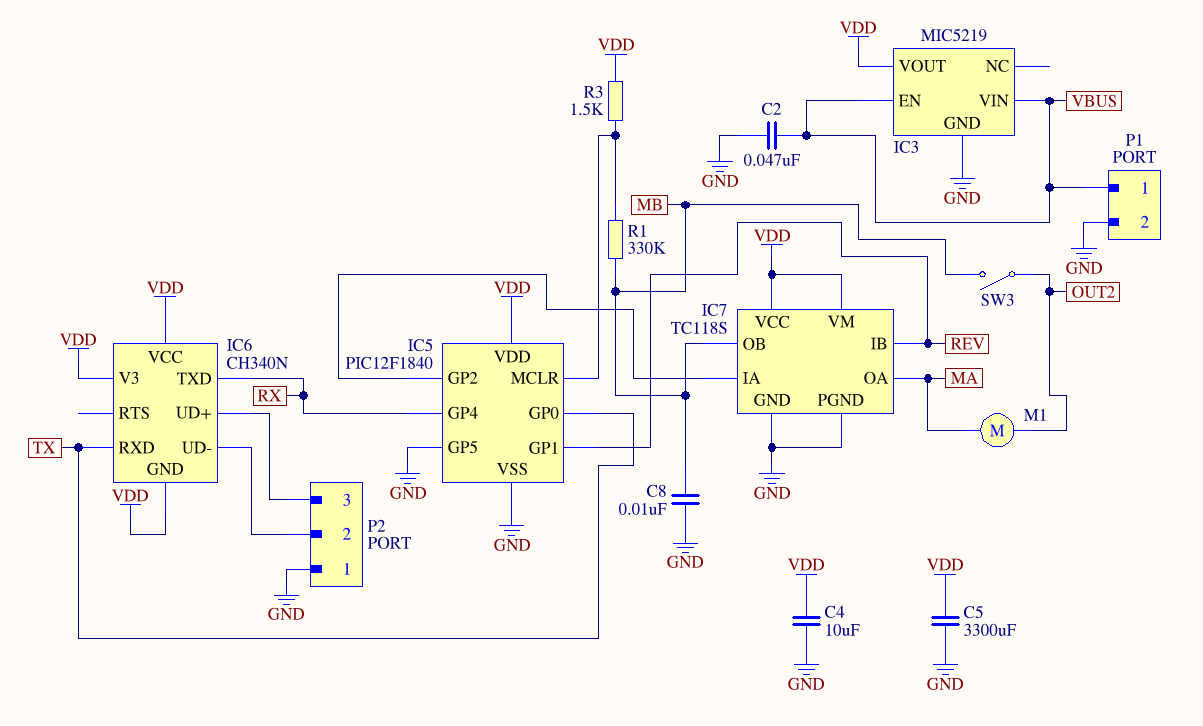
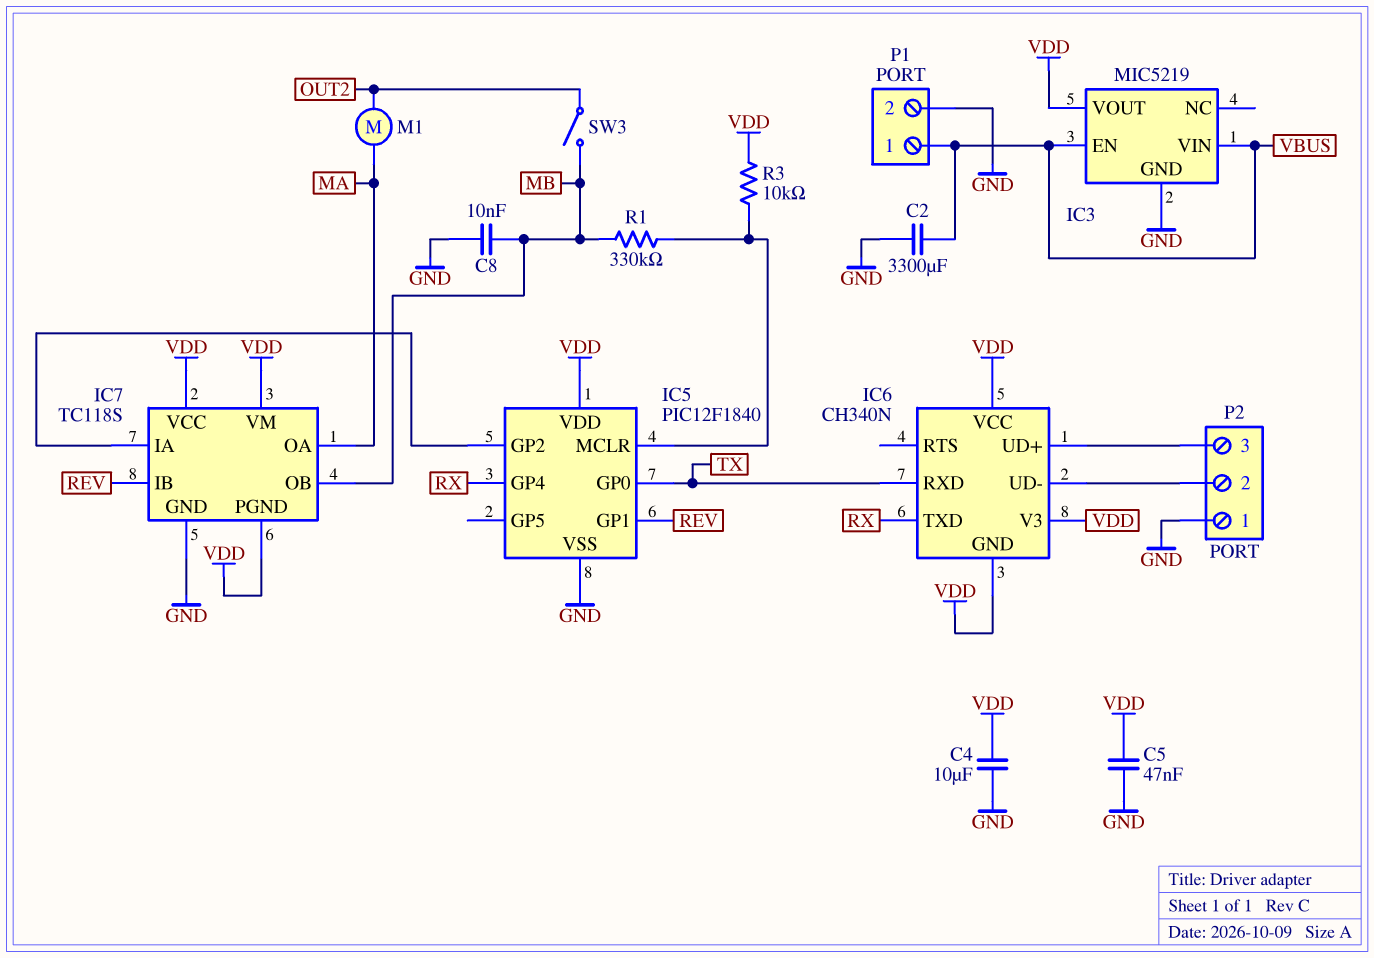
C2: 47nF (GND, VBUS) -> 3300uF (GND, VBUS)
C5: 3300uF (GND, VDD) -> 47nF (GND, VDD)
IC5 pin GP5: GND -> none
IC7 pin PGND: GND -> VDD
R3: 1.5k (IC5/MCLR, VDD) -> 10k (IC5/MCLR, VDD)

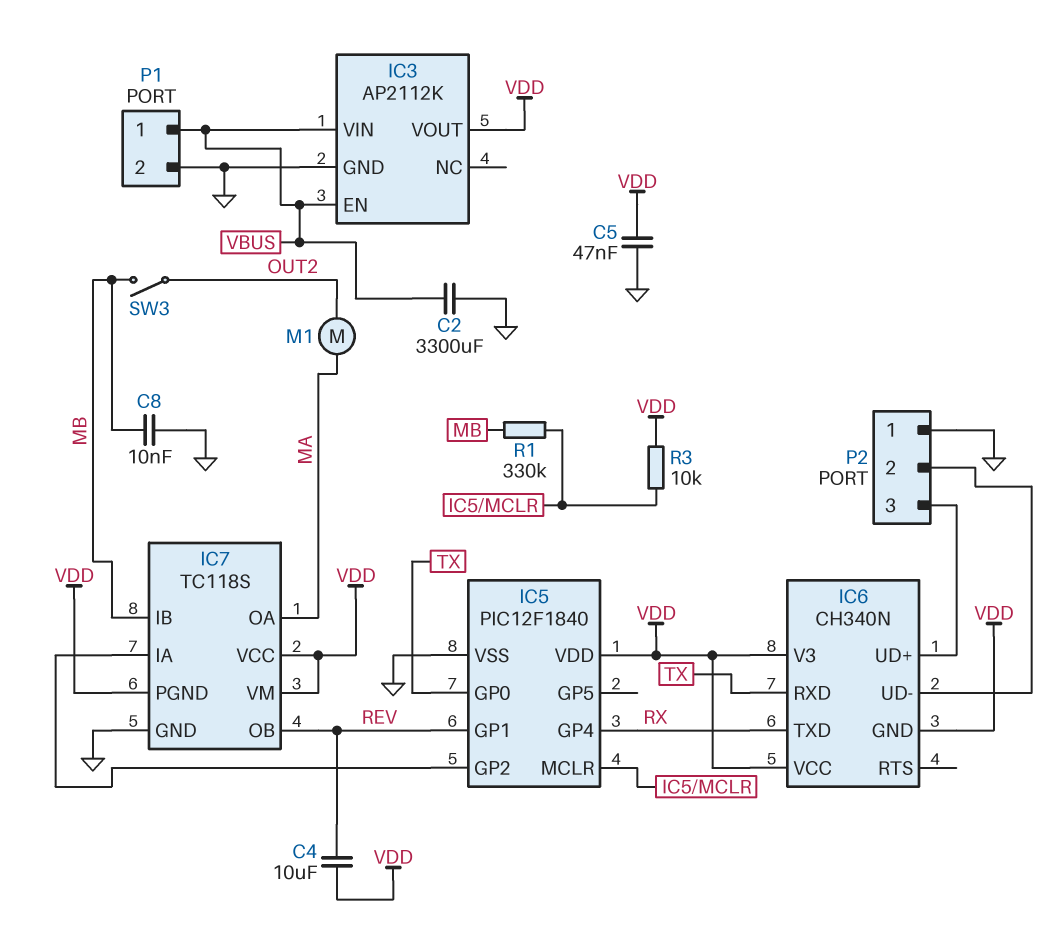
C4: 10uF (GND, VDD) -> 10uF (REV, VDD)
IC3: MIC5219 -> AP2112K
IC7 pin IB: REV -> MB
IC7 pin OB: MB -> REV

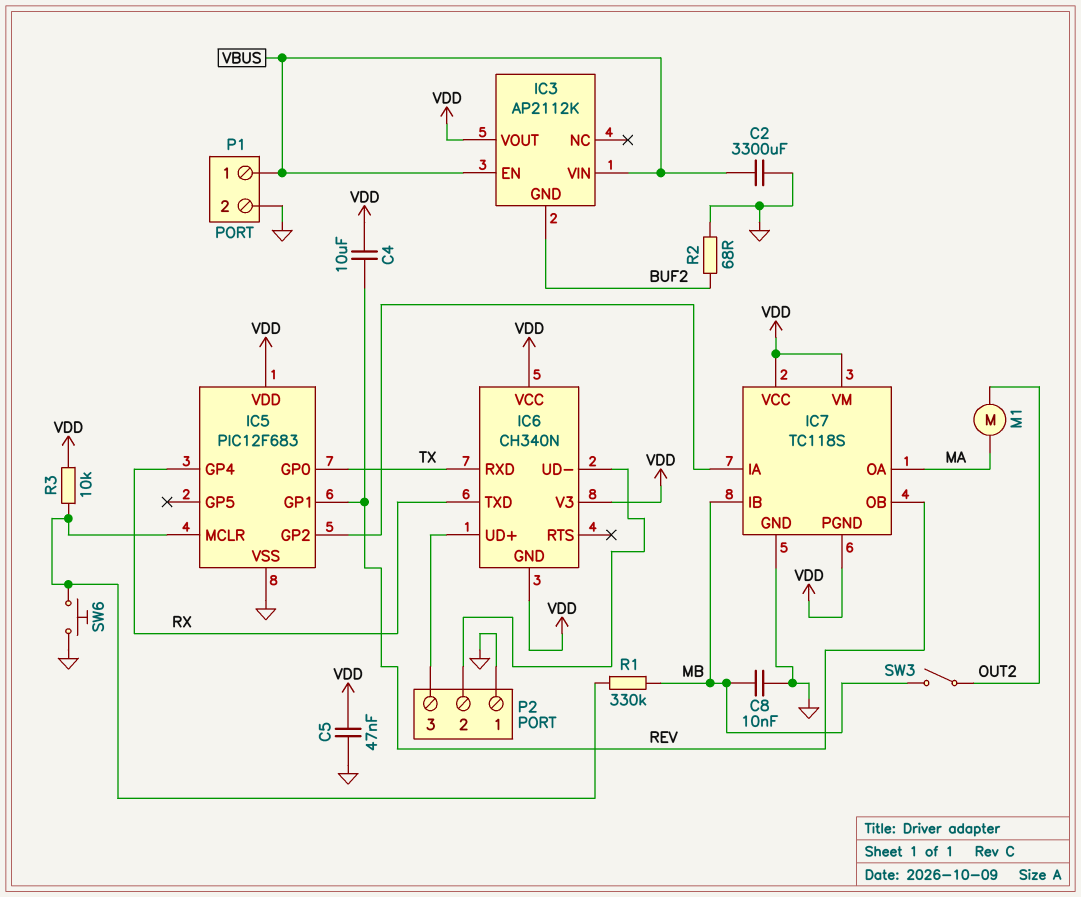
IC3 pin GND: GND -> BUF2
IC5: PIC12F1840 -> PIC12F683
R2: none -> 68 (BUF2, GND)
SW6: none -> button (GND, IC5/MCLR)

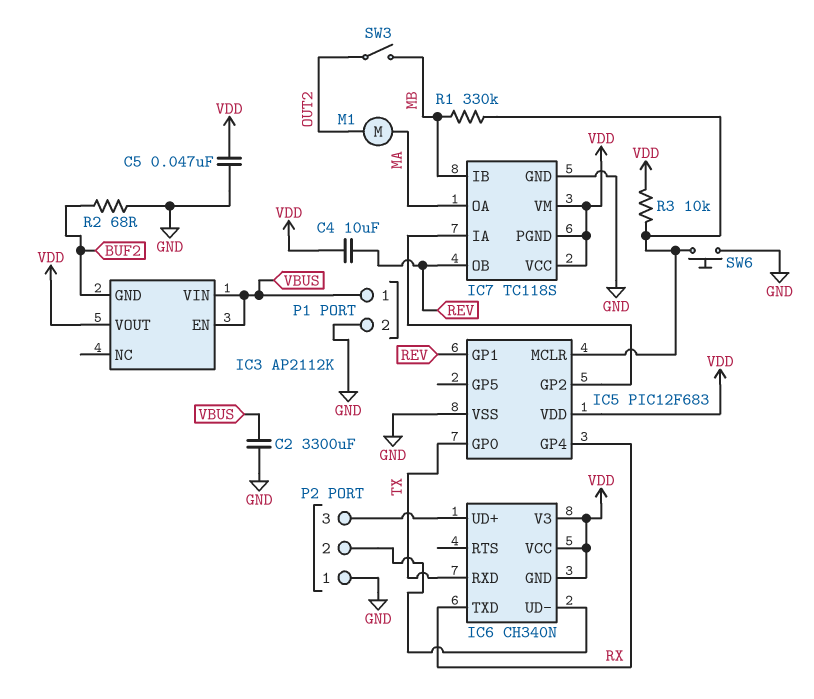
C8: 10nF (GND, MB) -> none

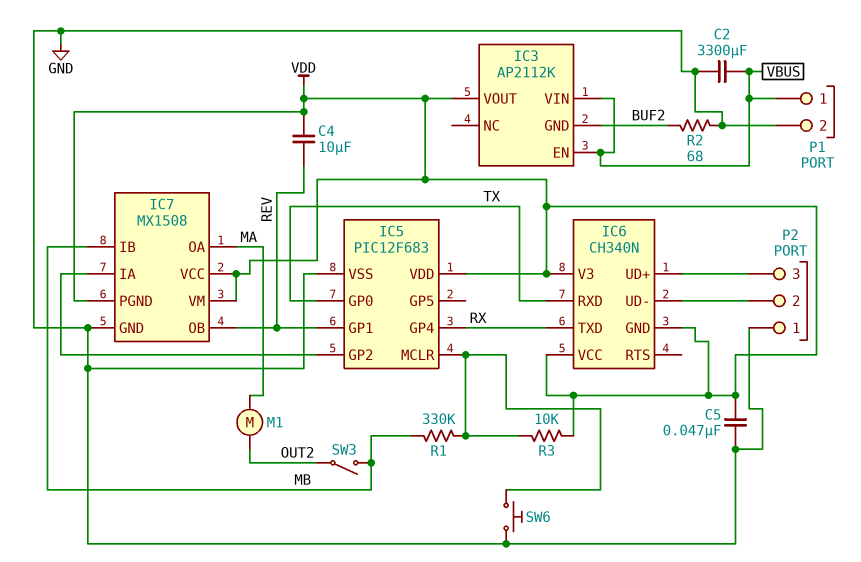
IC7: TC118S -> MX1508

